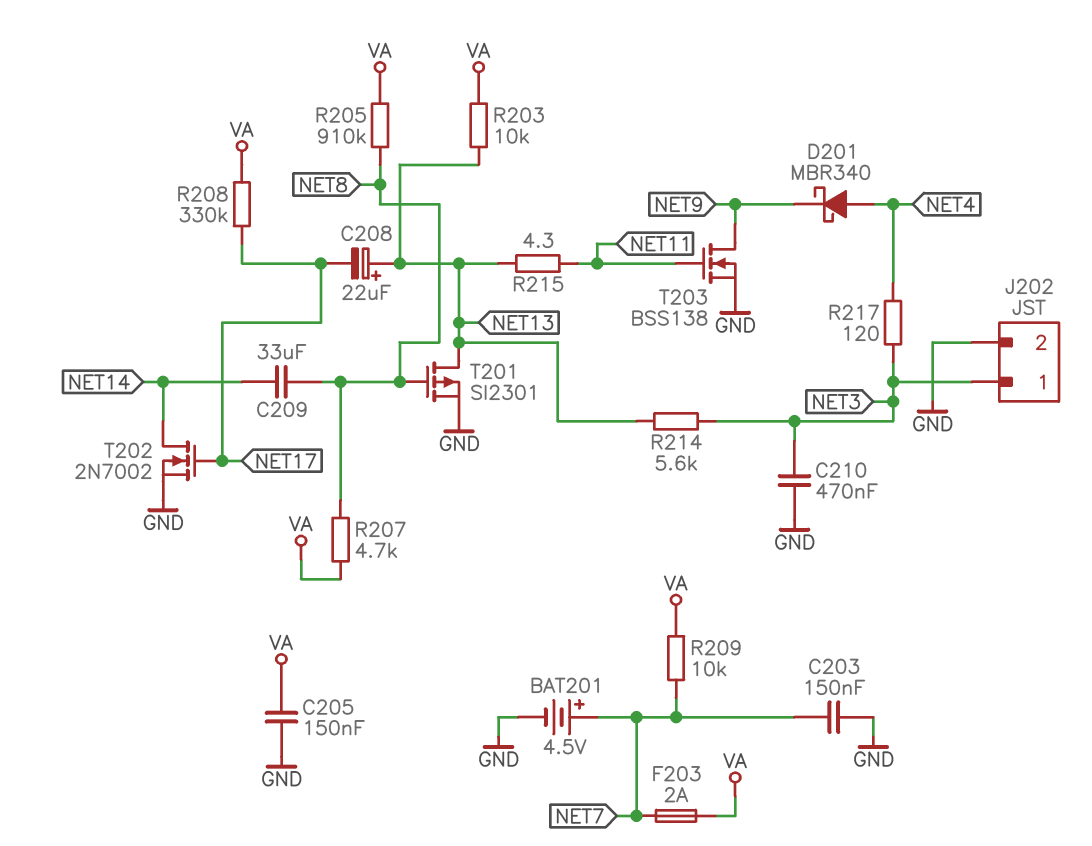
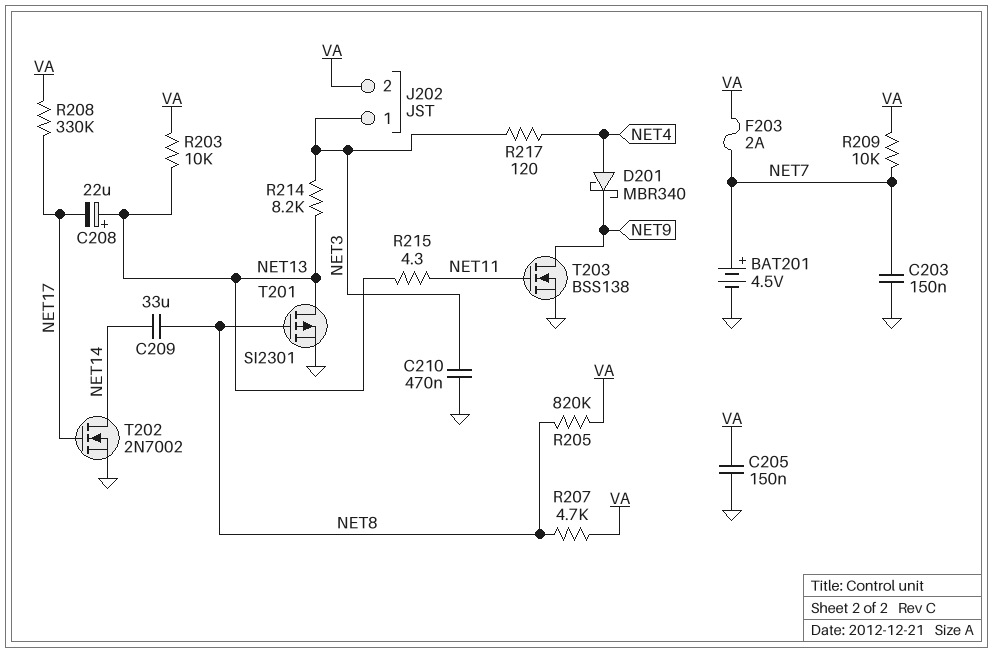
J202 pin 2: GND -> VA
R205: 910k (NET8, VA) -> 820k (NET8, VA)
R214: 5.6k (NET3, NET13) -> 8.2k (NET3, NET13)

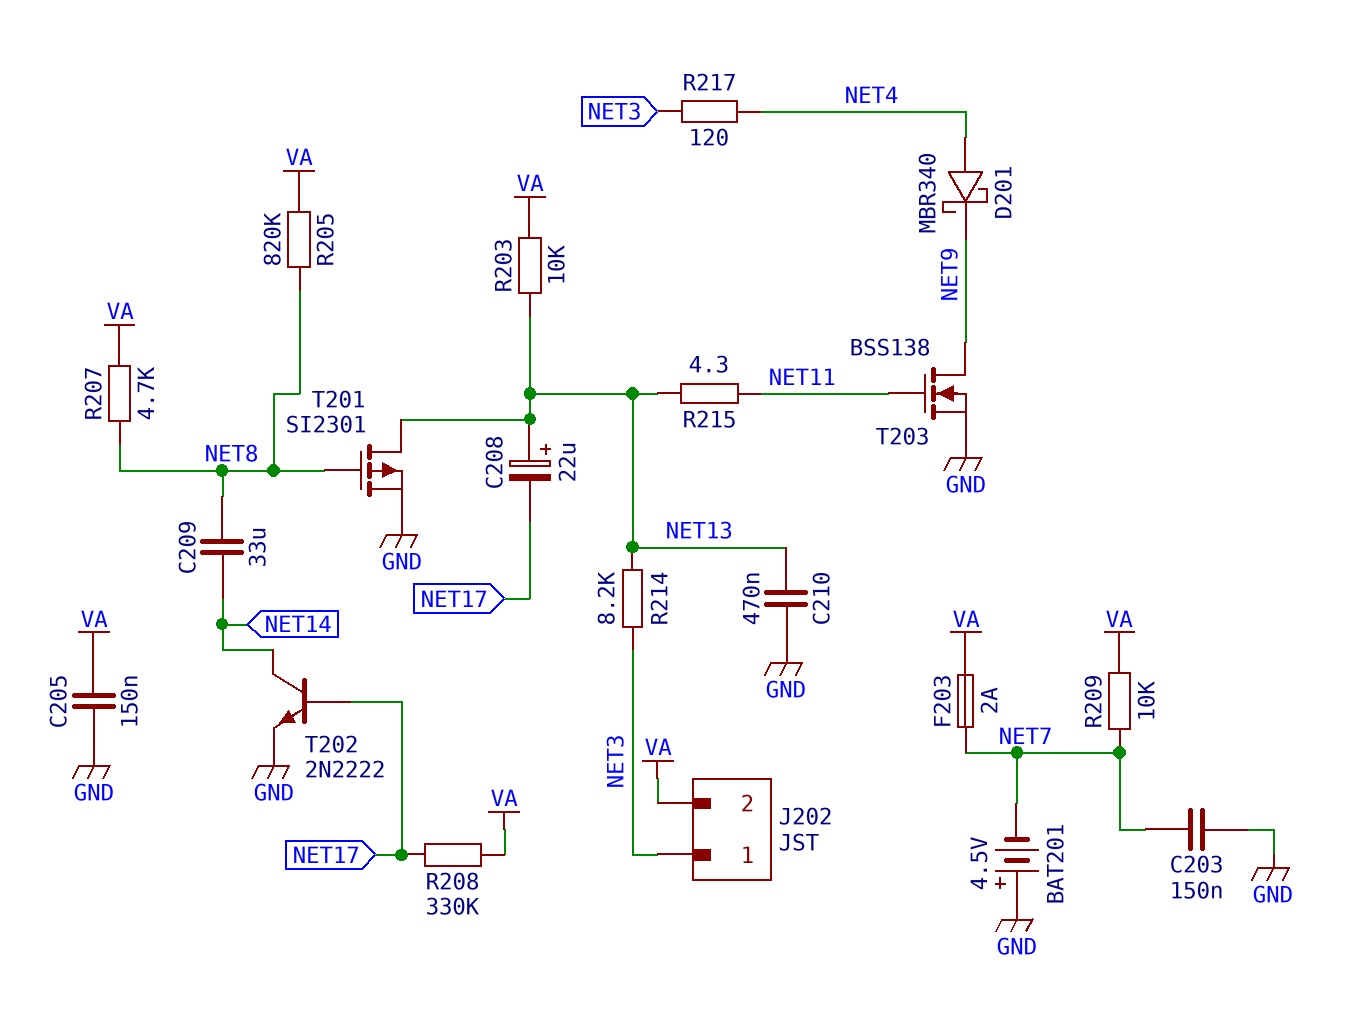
BAT201: 4.5V (plus NET7, minus GND) -> 4.5V (plus GND, minus NET7)
C210: 470nF (GND, NET3) -> 470nF (GND, NET13)
T202: NMOS 2N7002 (G NET17, D NET14, S GND) -> NPN 2N2222 (B NET17, C NET14, E GND)

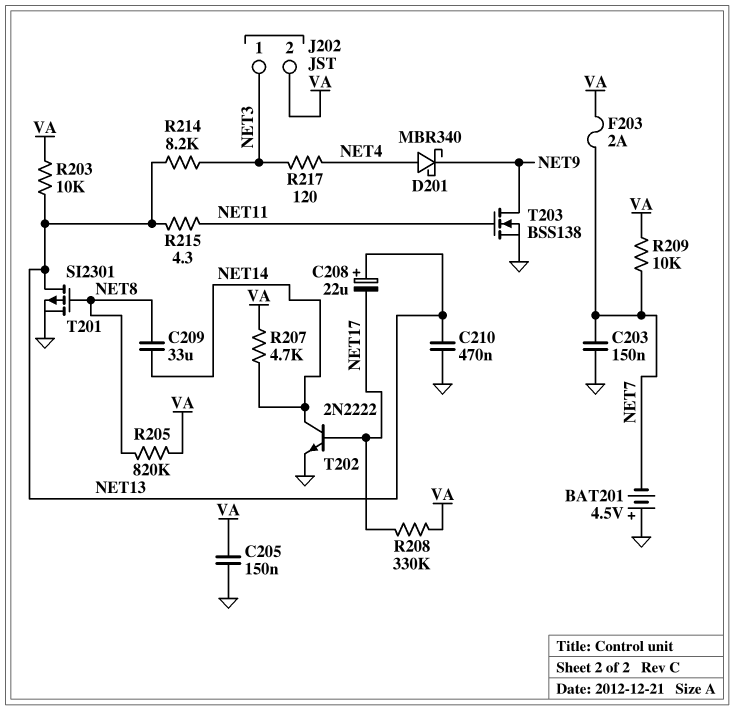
R207: 4.7k (NET8, VA) -> 4.7k (NET14, VA)

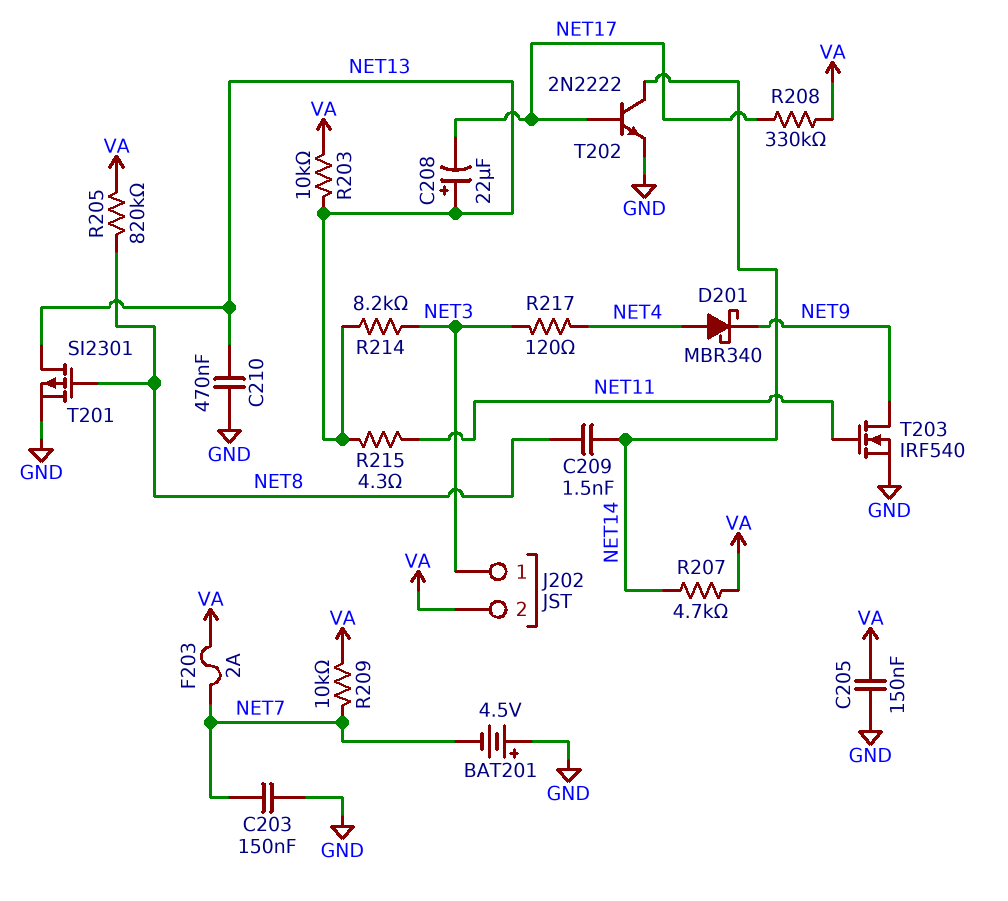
C209: 33uF (NET8, NET14) -> 1.5nF (NET8, NET14)
T203: NMOS BSS138 (G NET11, D NET9, S GND) -> NMOS IRF540 (G NET11, D NET9, S GND)

